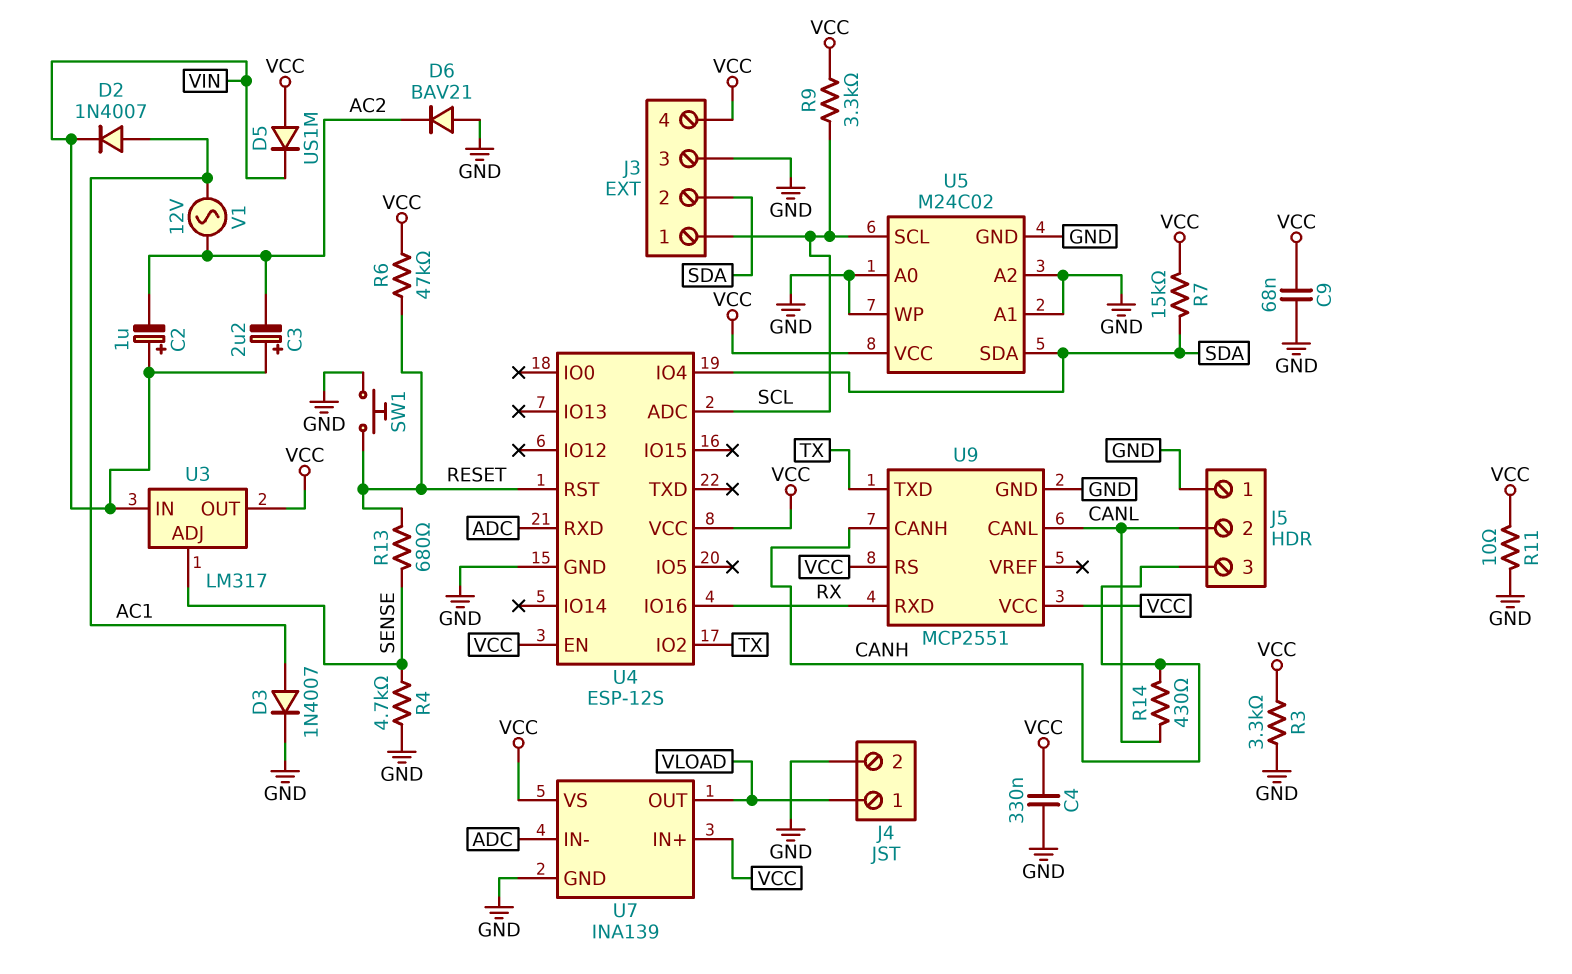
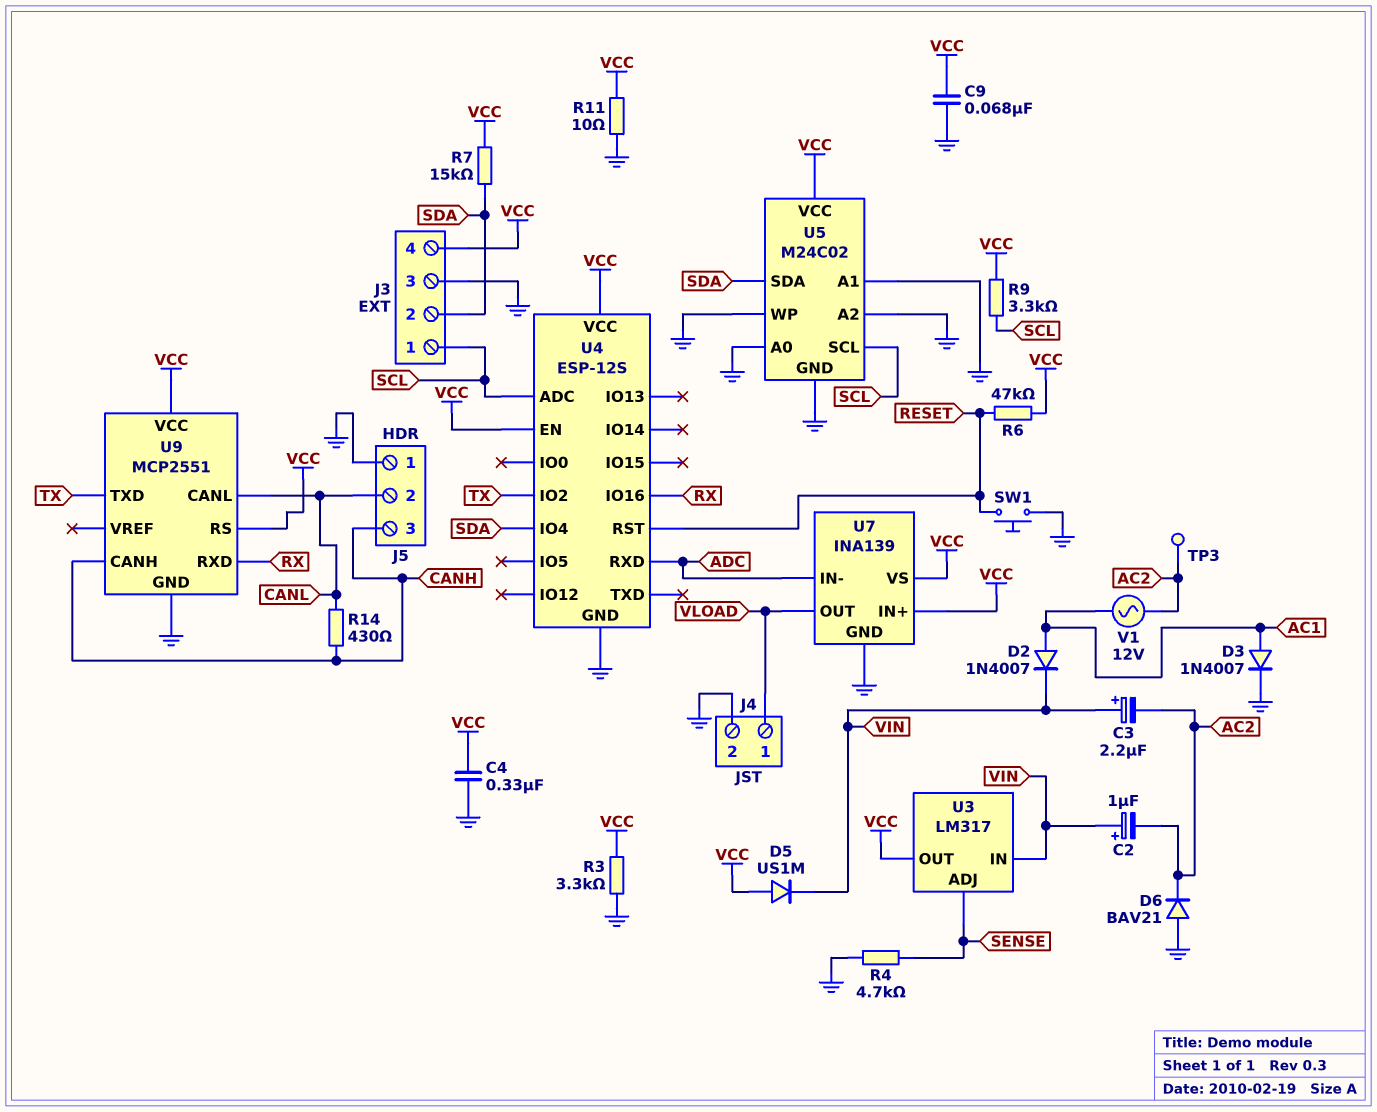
R13: 680 (RESET, SENSE) -> none
TP3: none -> test point (AC2)

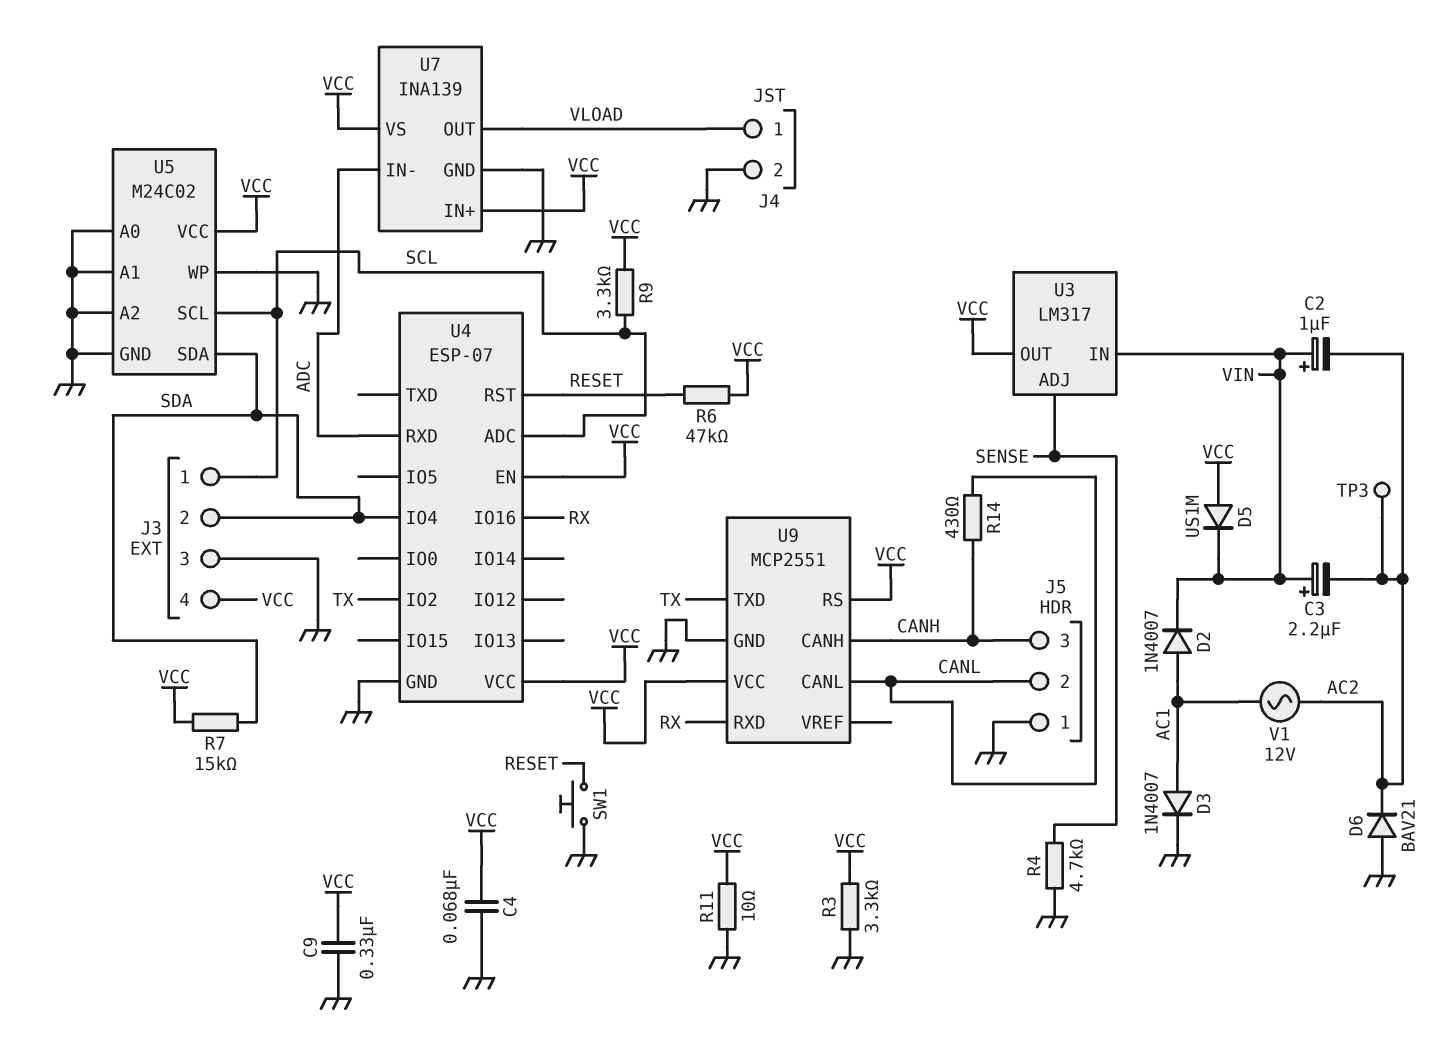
C4: 330nF (GND, VCC) -> 68nF (GND, VCC)
C9: 68nF (GND, VCC) -> 330nF (GND, VCC)
U4: ESP-12S -> ESP-07

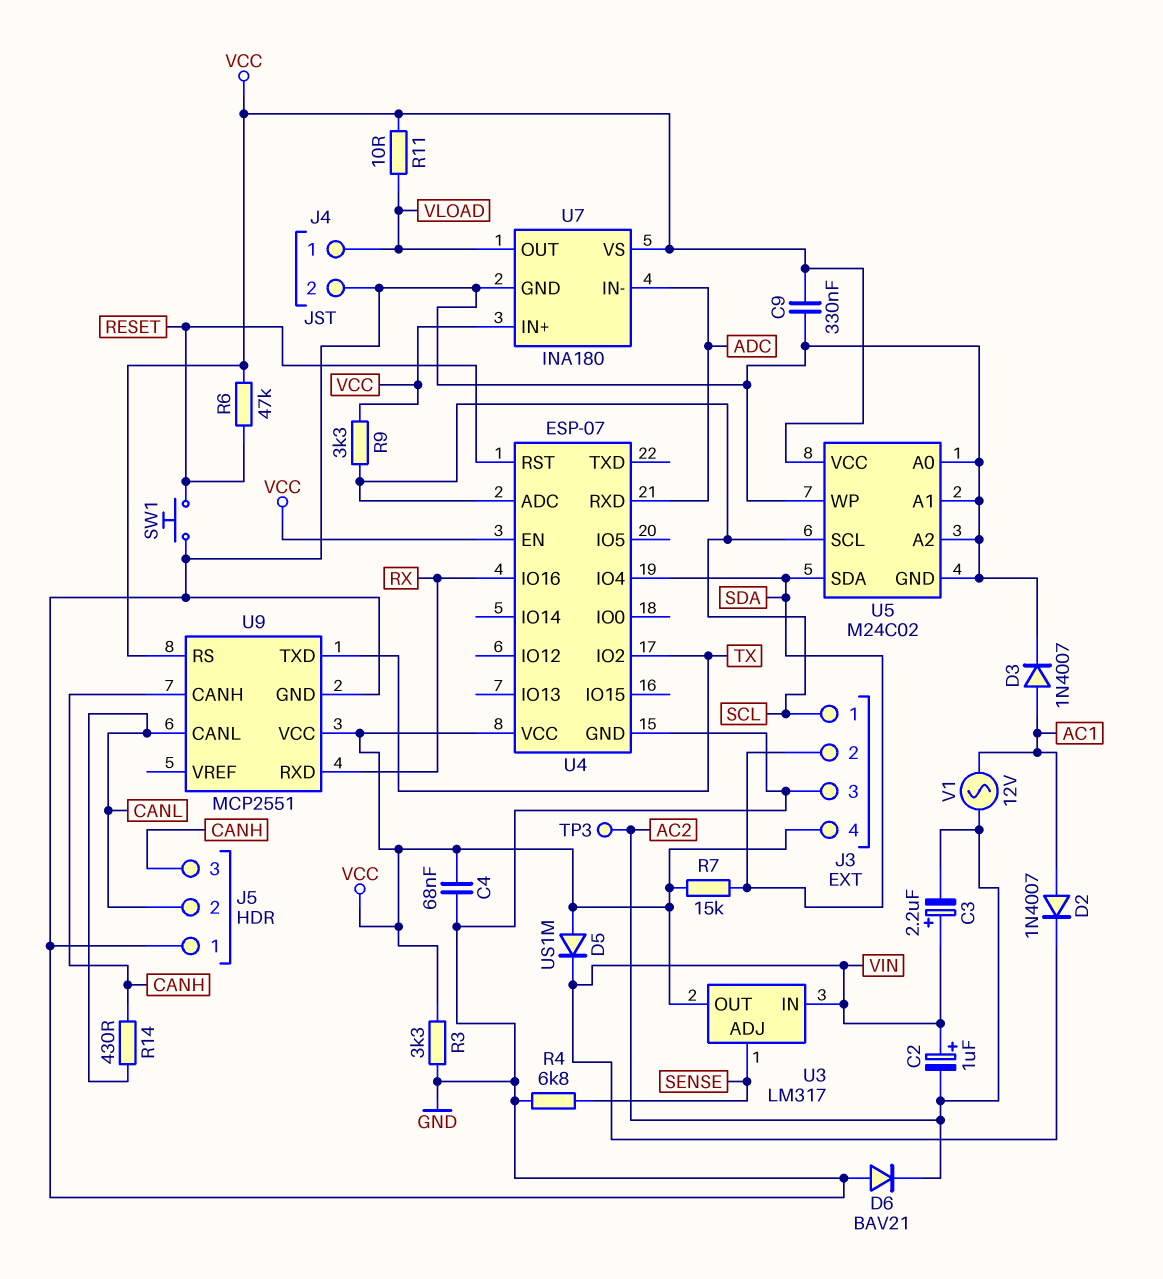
R4: 4.7k (GND, SENSE) -> 6.8k (GND, SENSE)
R11: 10 (GND, VCC) -> 10 (VCC, VLOAD)
U7: INA139 -> INA180

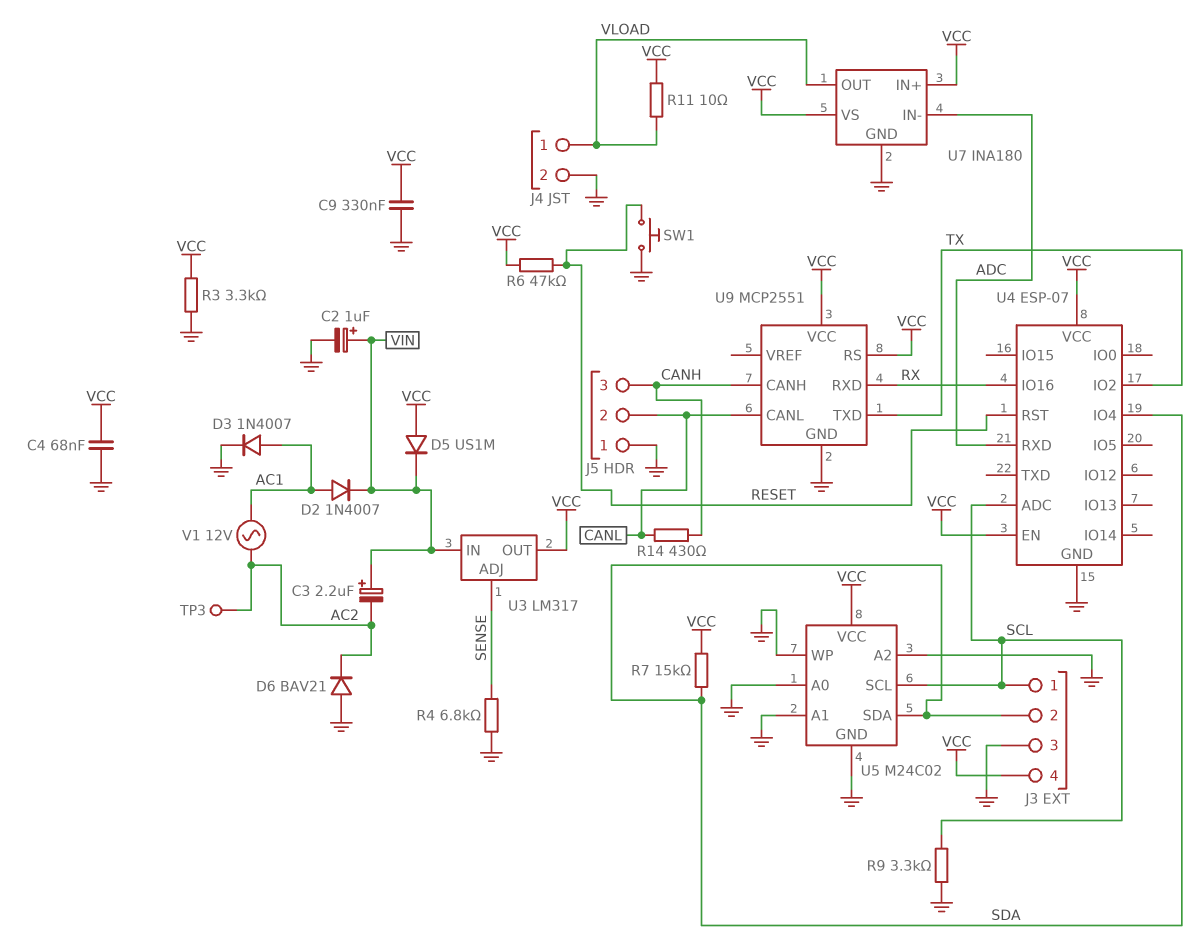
C2: 1uF (plus VIN, minus AC2) -> 1uF (plus VIN, minus GND)
R9: 3.3k (SCL, VCC) -> 3.3k (GND, SCL)

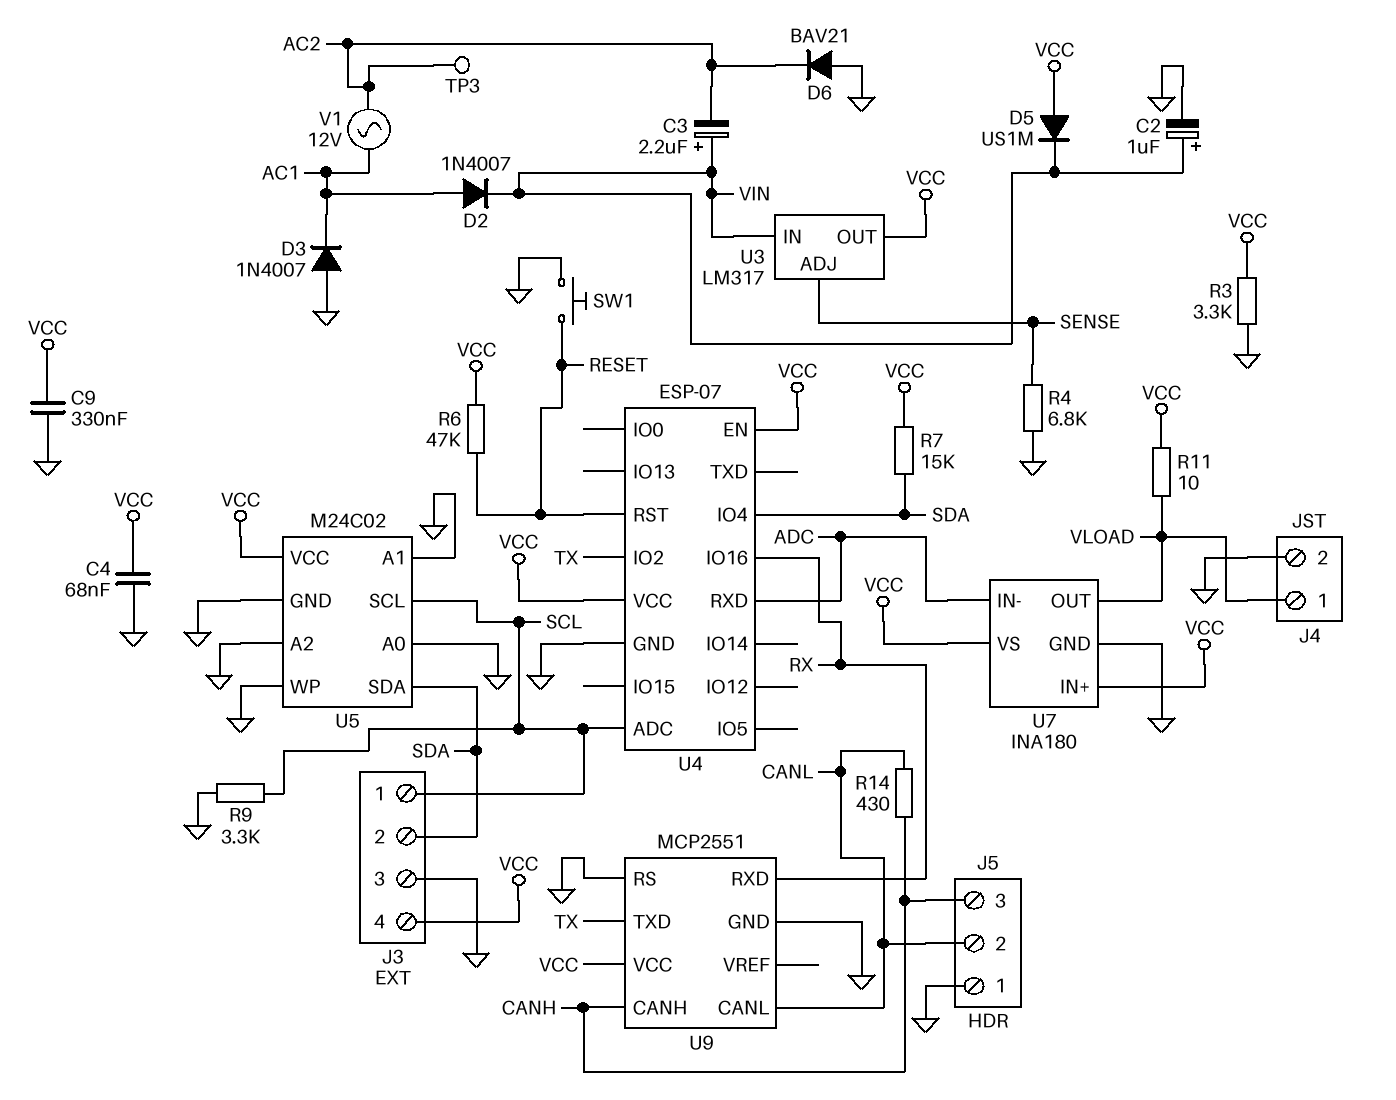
D3: diode 1N4007 (A AC1, K GND) -> diode 1N4007 (A GND, K AC1)
U9 pin RS: VCC -> GND

